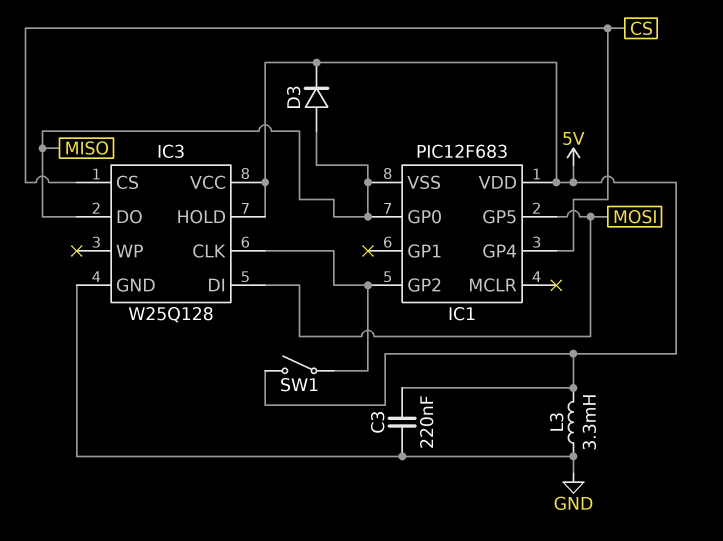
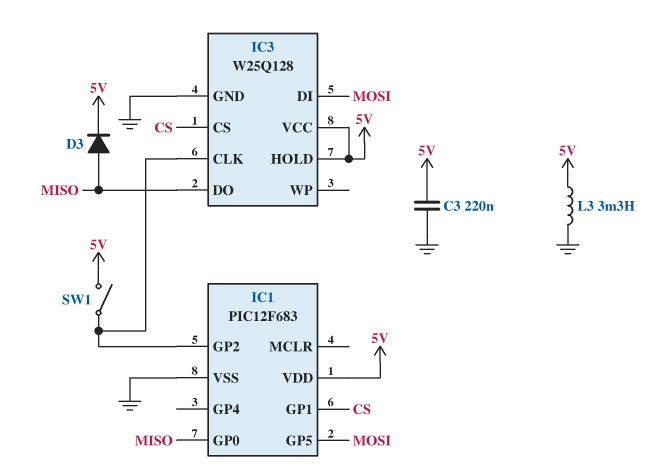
IC1 pin GP1: none -> CS
IC1 pin GP4: CS -> none
IC1 pin VSS: MISO -> GND

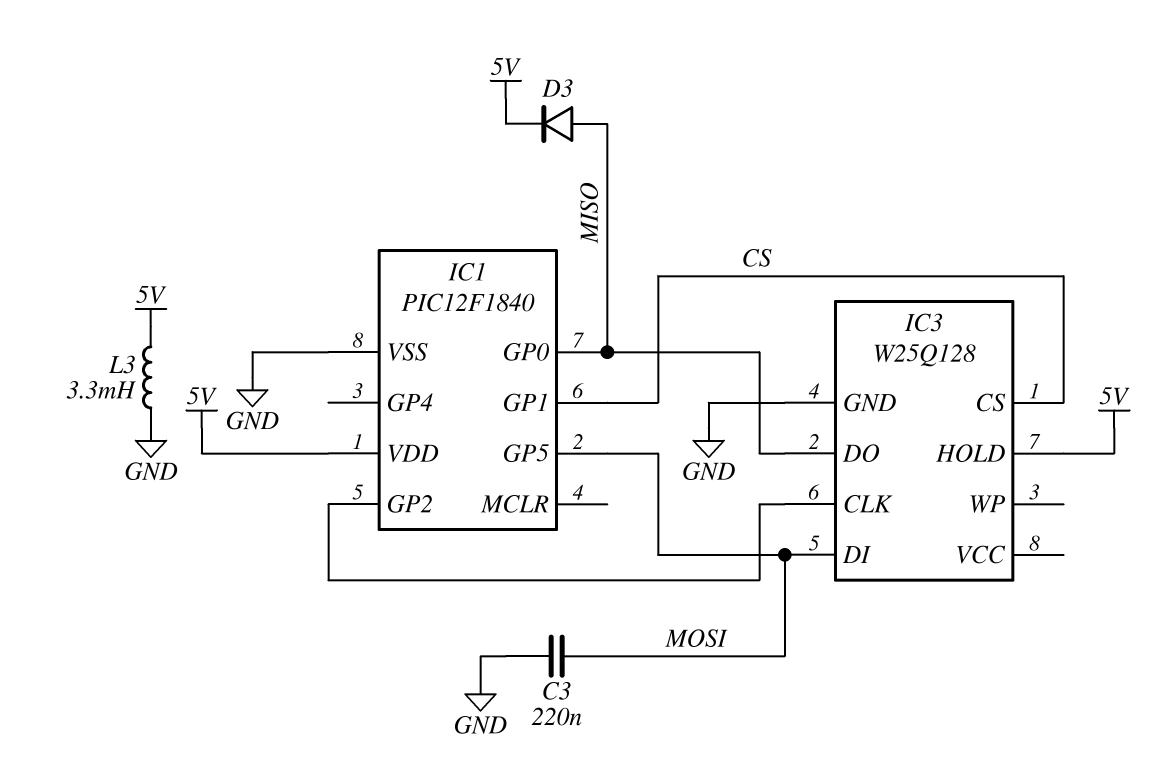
C3: 220nF (5V, GND) -> 220nF (GND, MOSI)
IC1: PIC12F683 -> PIC12F1840
IC3 pin VCC: 5V -> none
SW1: switch (5V, IC1/GP2) -> none

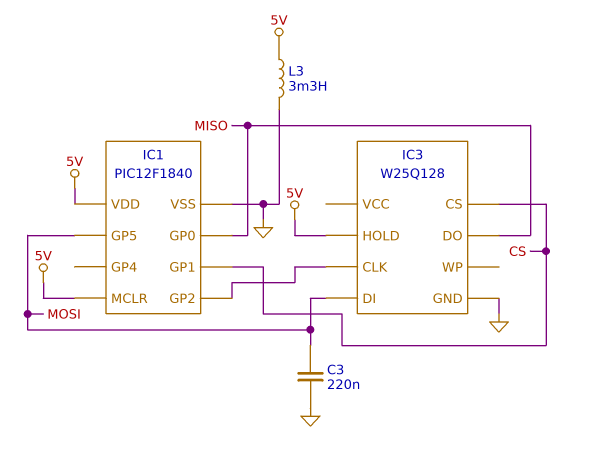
D3: diode (A MISO, K 5V) -> none
IC1 pin MCLR: none -> 5V

